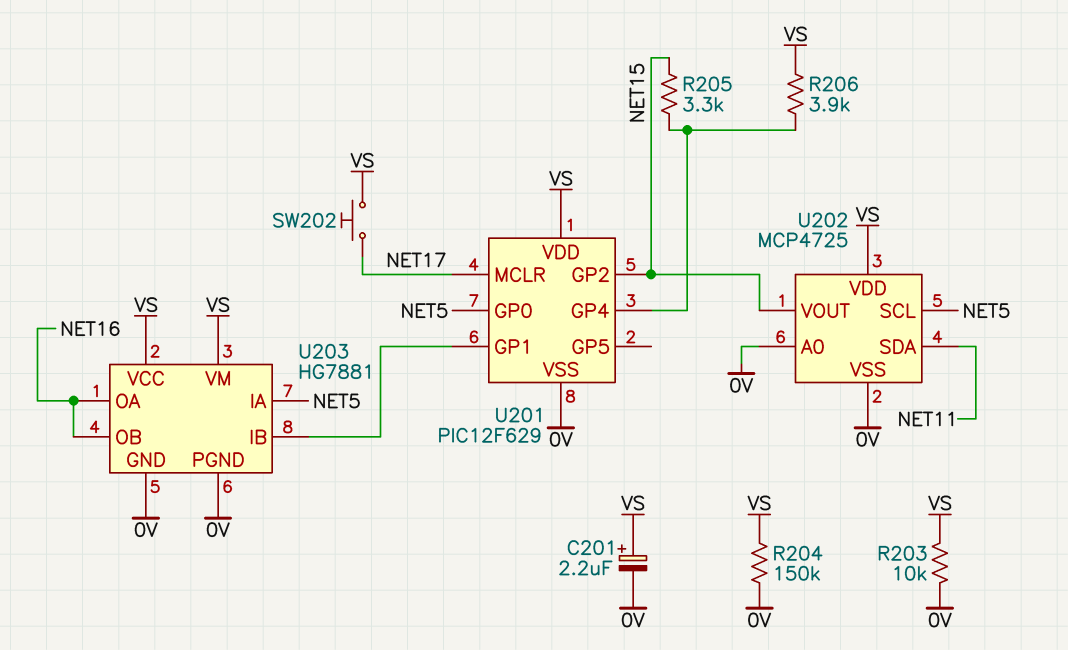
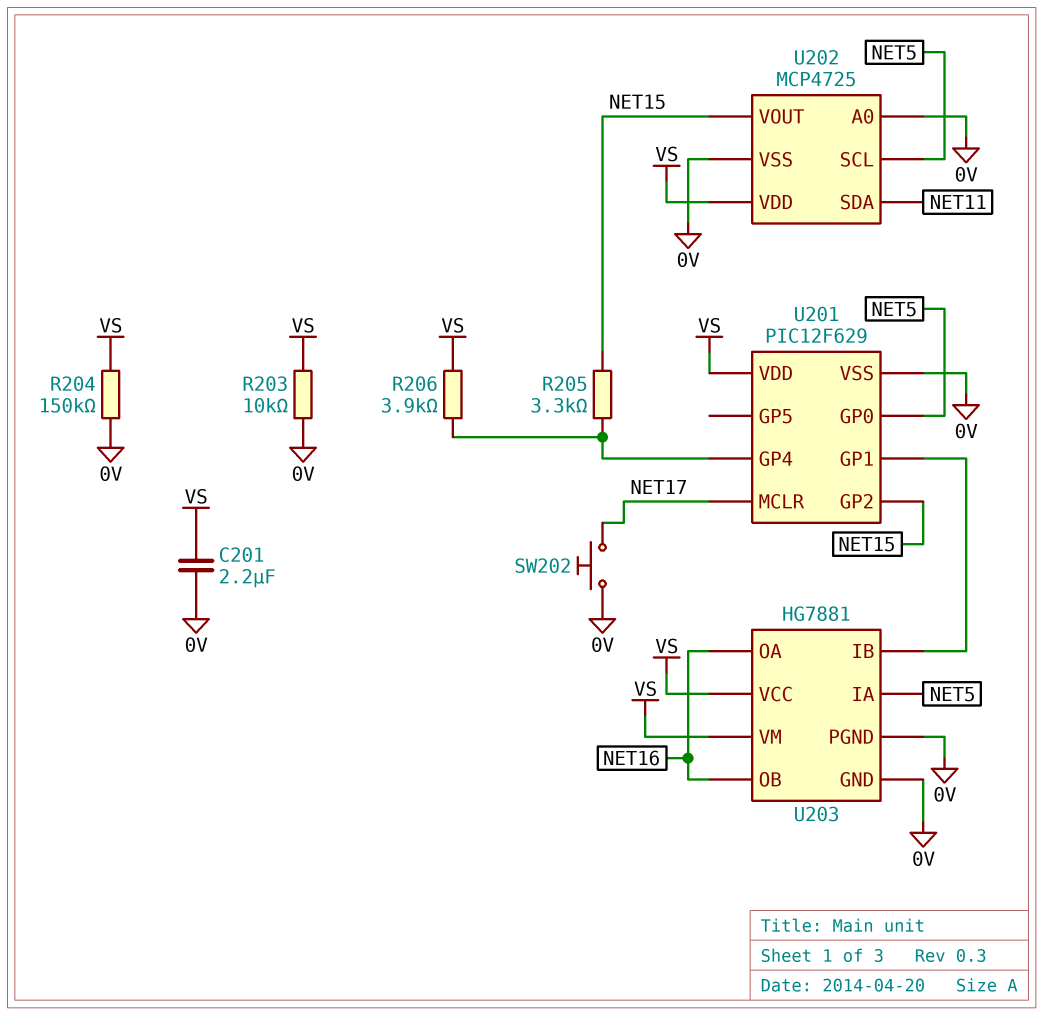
C201: 2.2uF (plus VS, minus 0V) -> 2.2uF (0V, VS)
SW202: button (NET17, VS) -> button (0V, NET17)

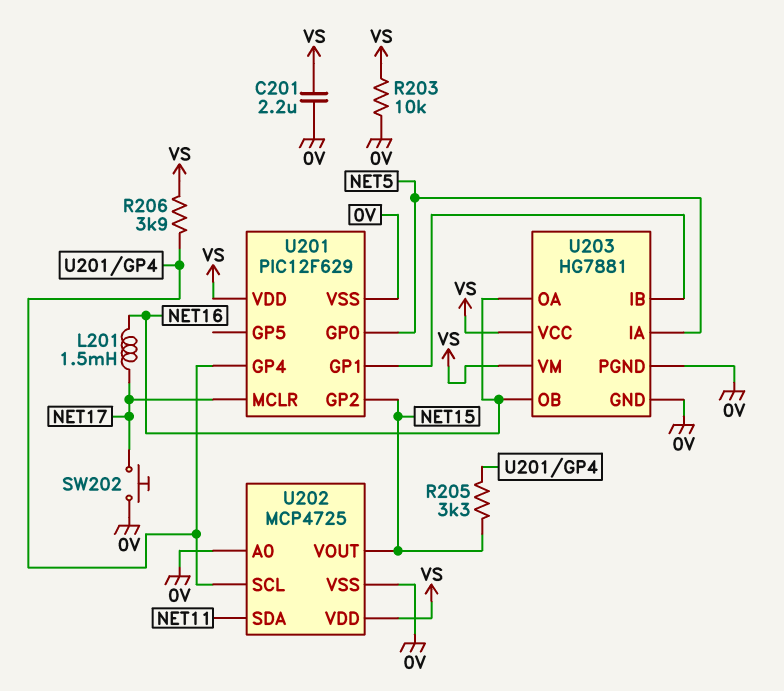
L201: none -> 1.5mH (NET16, NET17)
R204: 150k (0V, VS) -> none
U202 pin SCL: NET5 -> U201/GP4

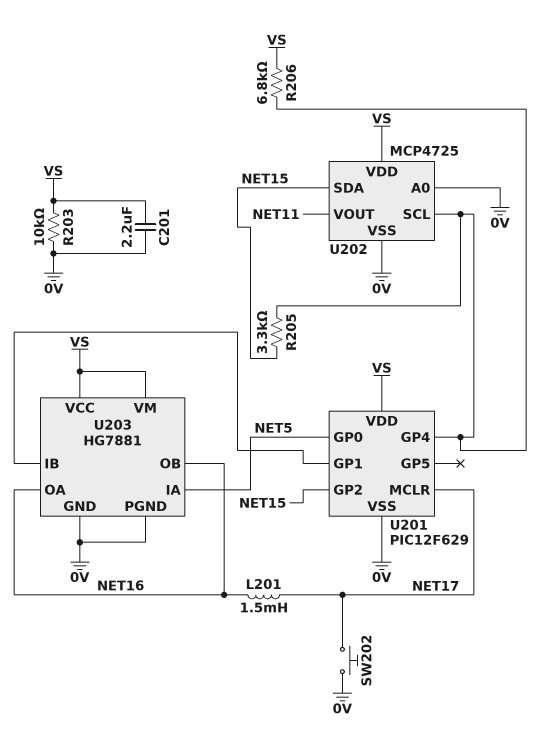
R206: 3.9k (U201/GP4, VS) -> 6.8k (U201/GP4, VS)
U202 pin SDA: NET11 -> NET15
U202 pin VOUT: NET15 -> NET11

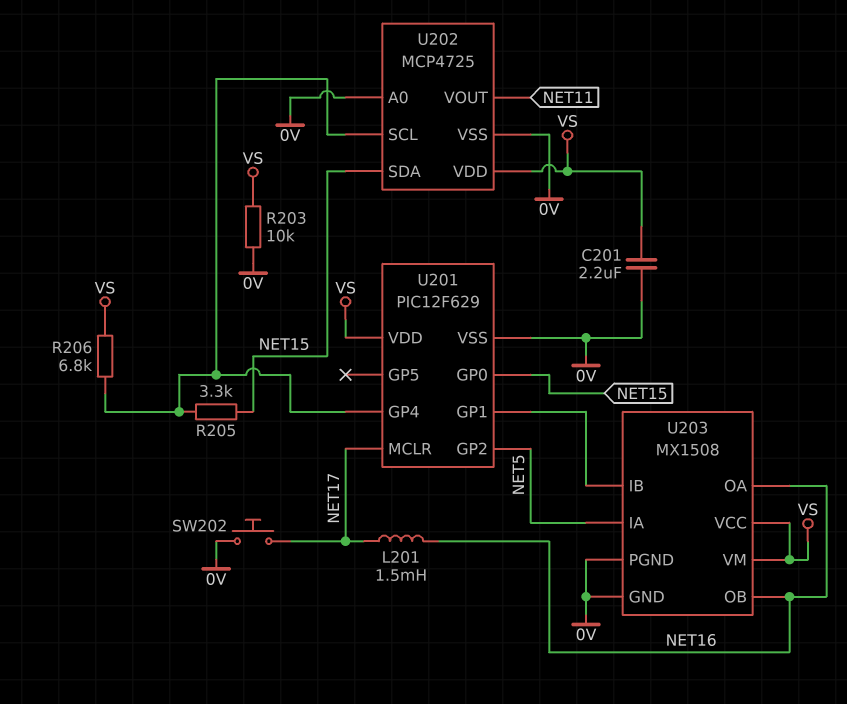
U201 pin GP0: NET5 -> NET15
U201 pin GP2: NET15 -> NET5
U203: HG7881 -> MX1508

